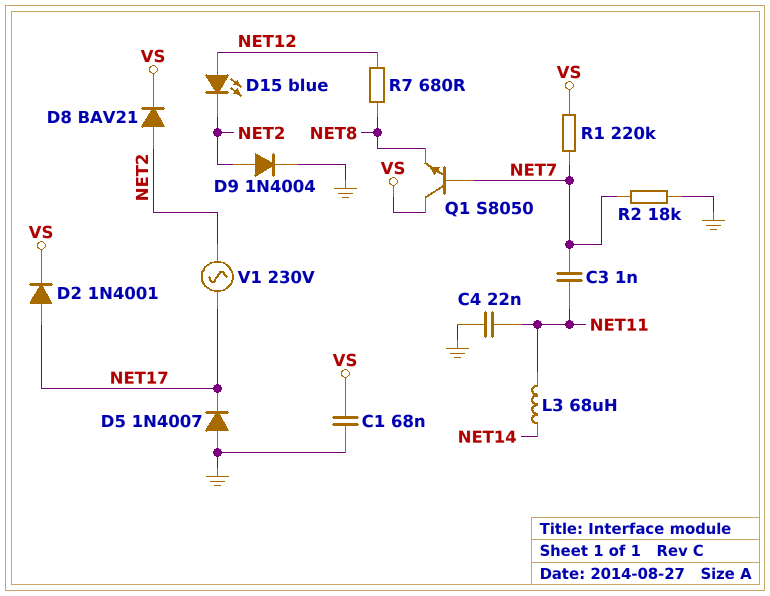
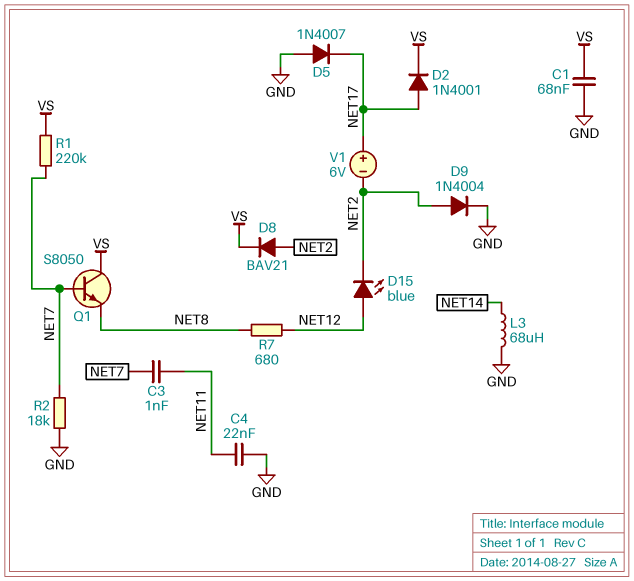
L3: 68uH (NET11, NET14) -> 68uH (GND, NET14)
V1: AC 230V (NET2, NET17) -> 6V (plus NET17, minus NET2)

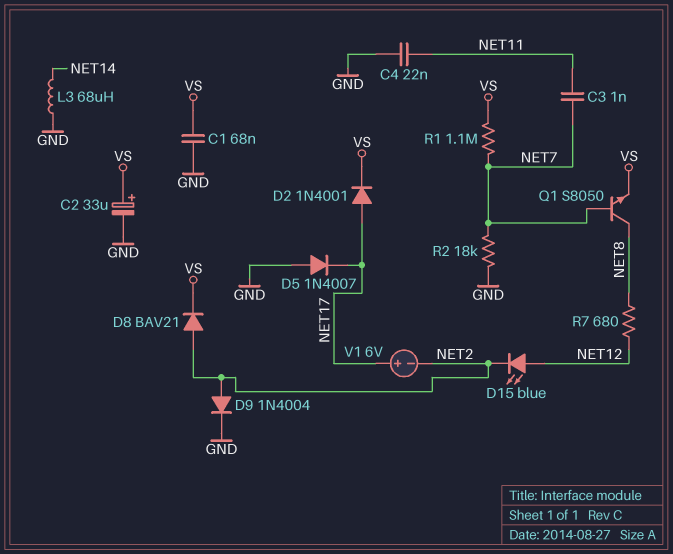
C2: none -> 33uF (plus VS, minus GND)
Q1: NPN S8050 (B NET7, C VS, E NET8) -> NPN S8050 (B NET7, C NET8, E VS)
R1: 220k (NET7, VS) -> 1.1M (NET7, VS)

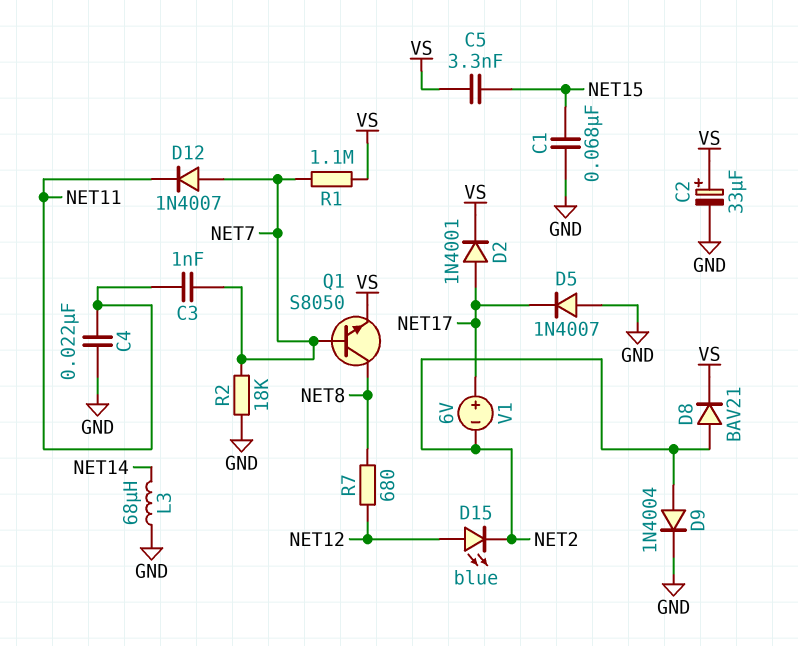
C1: 68nF (GND, VS) -> 68nF (GND, NET15)
C5: none -> 3.3nF (NET15, VS)
D12: none -> diode 1N4007 (A NET7, K NET11)

